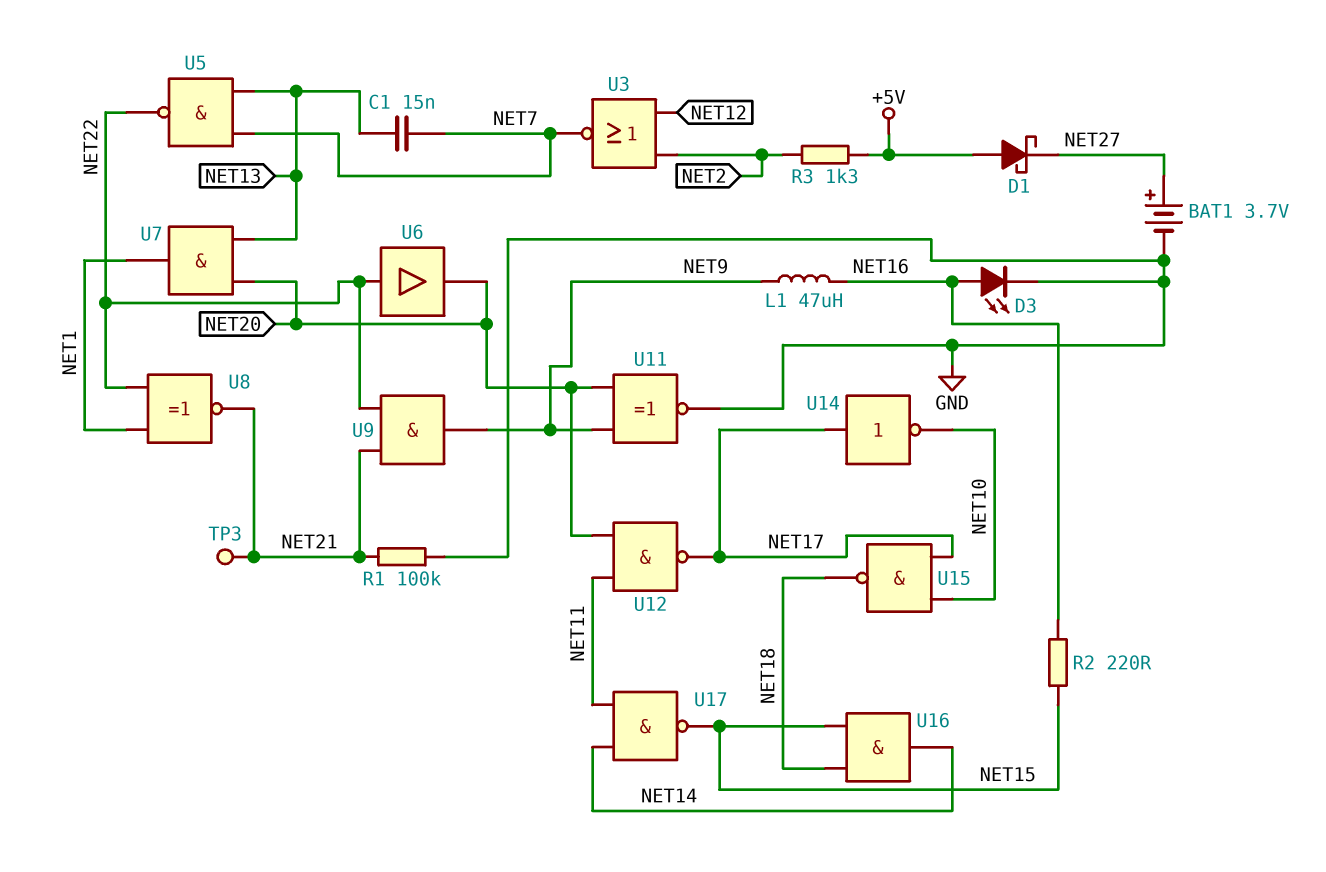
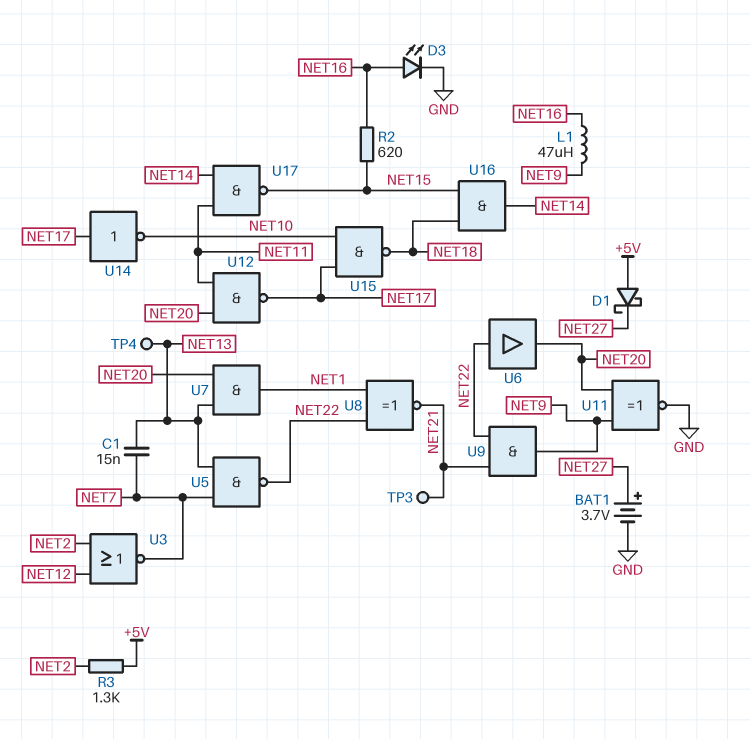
R1: 100k (GND, NET21) -> none
R2: 220 (NET15, NET16) -> 620 (NET15, NET16)
TP4: none -> test point (NET13)

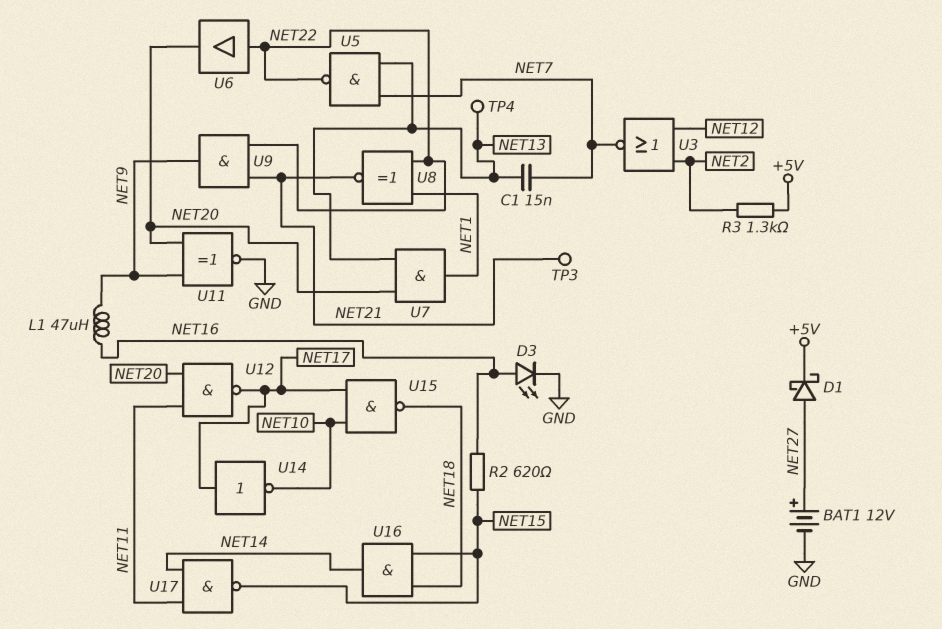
BAT1: 3.7V (plus NET27, minus GND) -> 12V (plus NET27, minus GND)
D1: schottky (A +5V, K NET27) -> schottky (A NET27, K +5V)

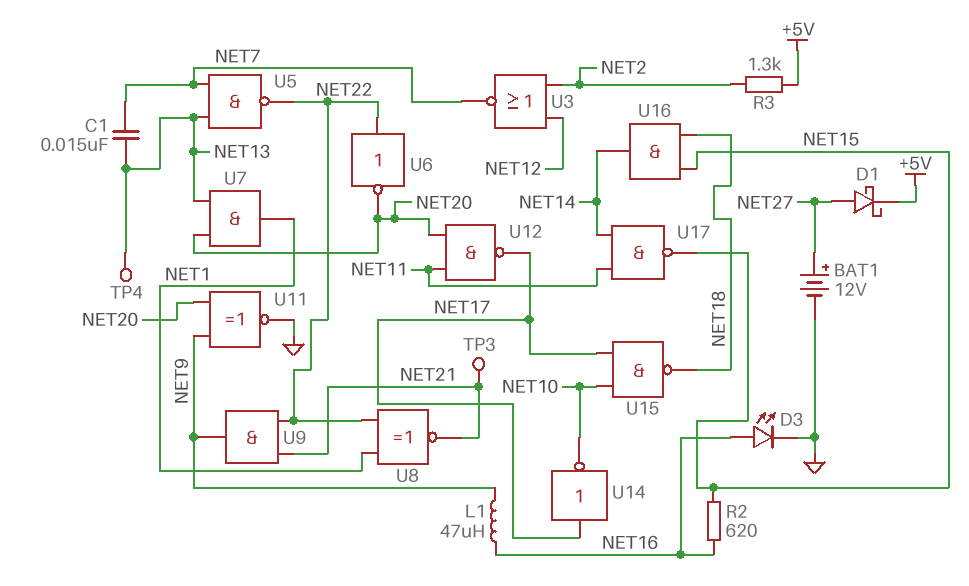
U6: buffer (in NET22, out NET20) -> NOT (in NET22, out NET20)

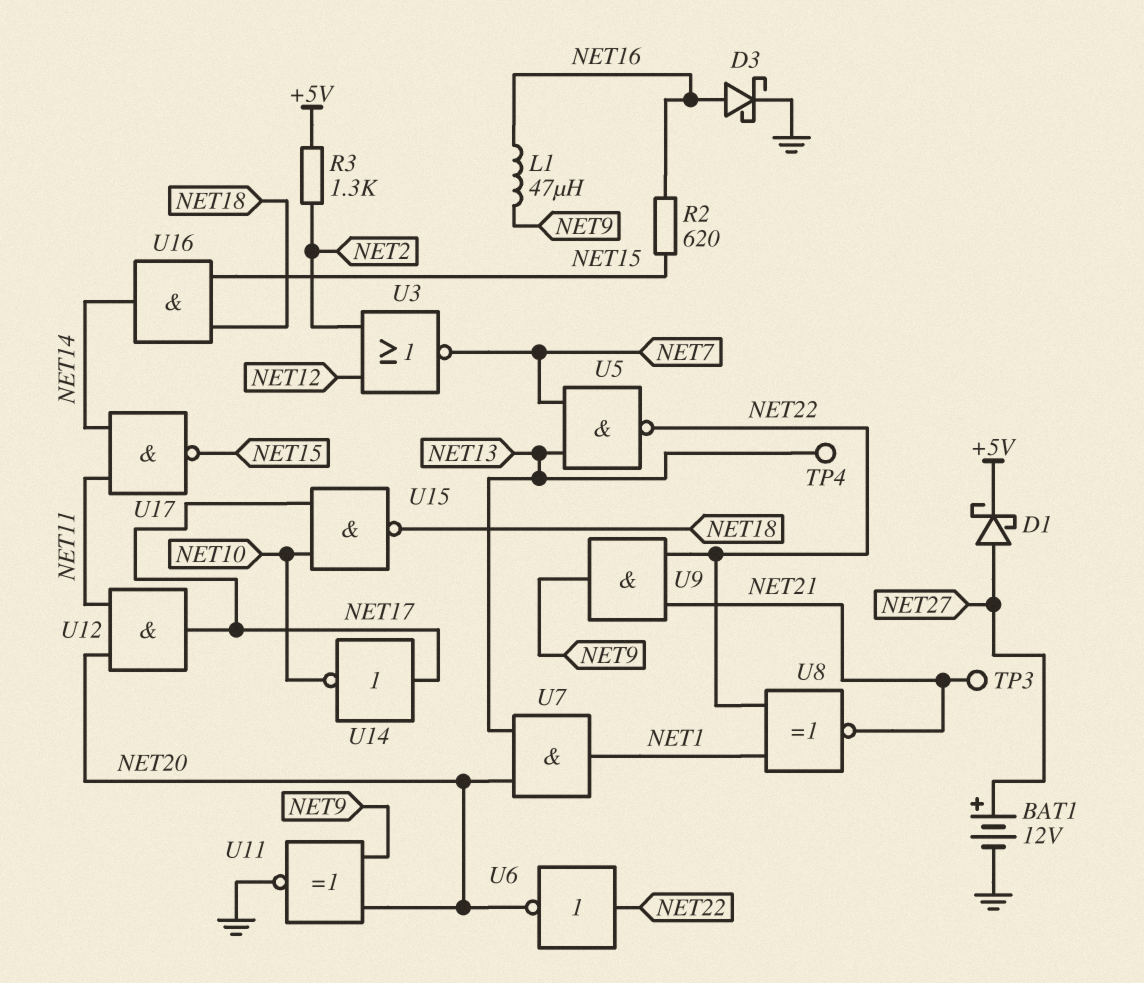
C1: 15nF (NET7, NET13) -> none
D3: LED (A NET16, K GND) -> schottky (A NET16, K GND)
U12: NAND (in NET11, in NET20, out NET17) -> AND (in NET11, in NET20, out NET17)

